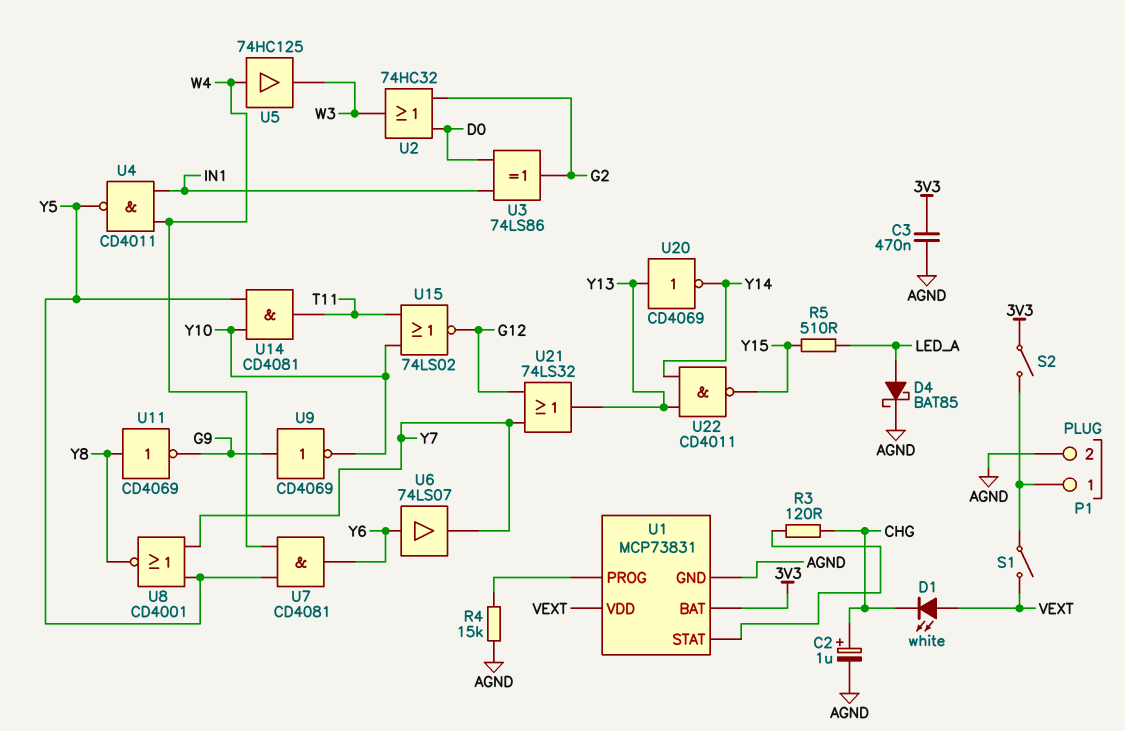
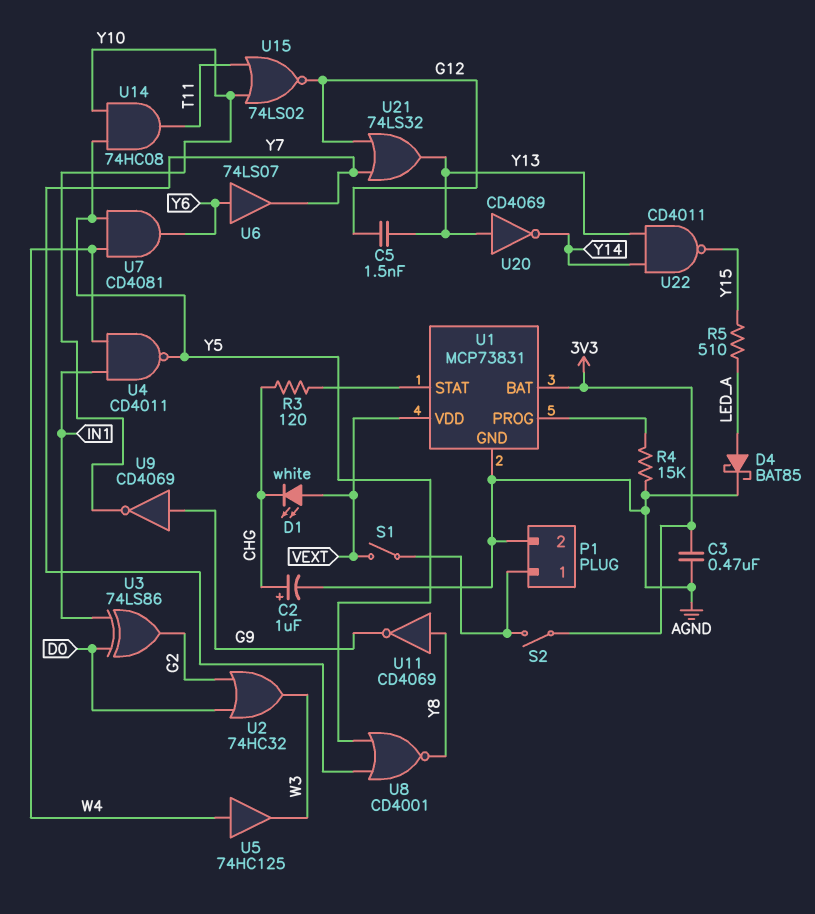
C5: none -> 1.5nF (G12, Y13)
U14: AND CD4081 (in Y5, in Y10, out T11) -> AND 74HC08 (in Y5, in Y10, out T11)

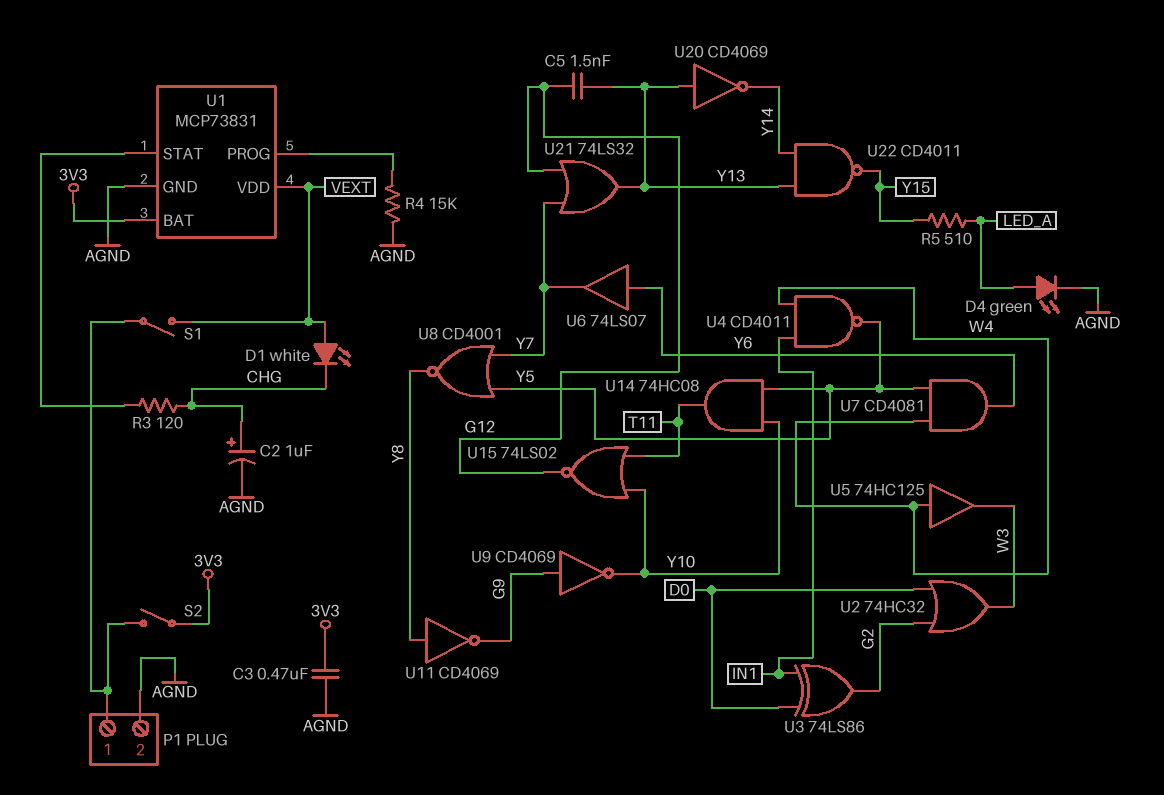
D4: schottky BAT85 (A LED_A, K AGND) -> LED green (A LED_A, K AGND)

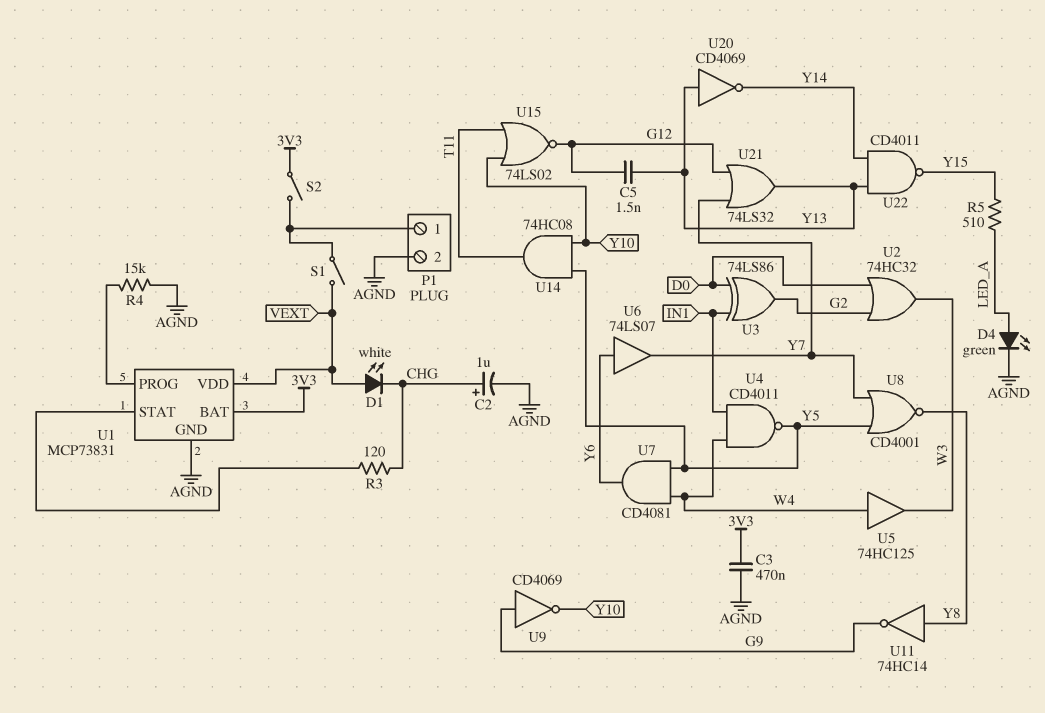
U11: NOT CD4069 (in Y8, out G9) -> NOT 74HC14 (in Y8, out G9)

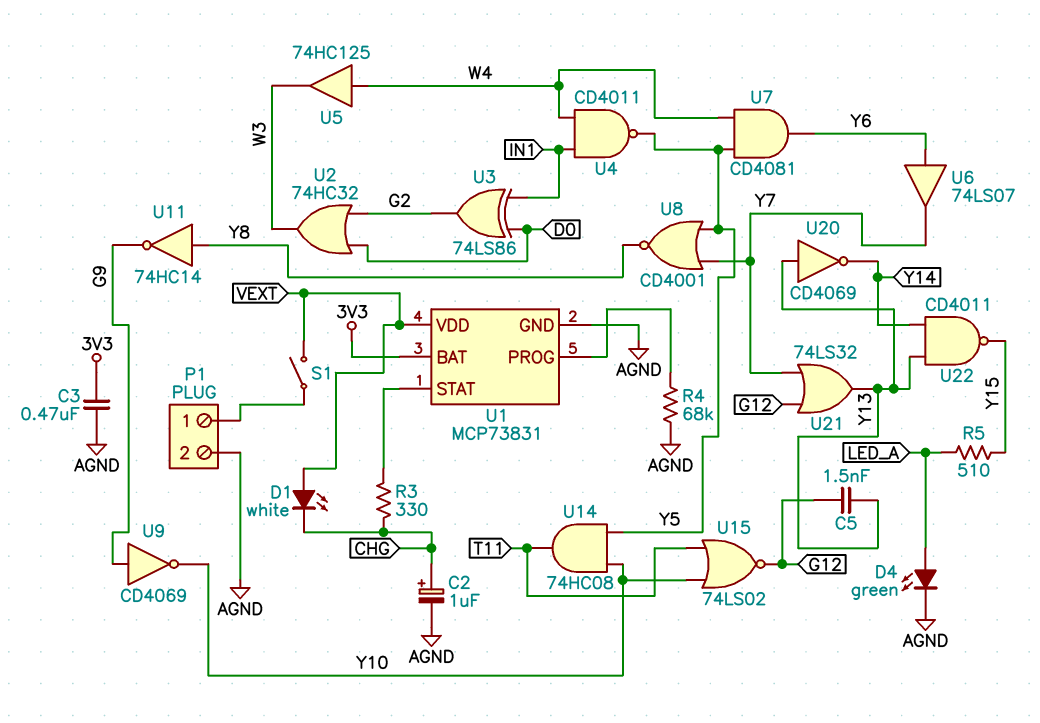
R3: 120 (CHG, U1/STAT) -> 330 (CHG, U1/STAT)
R4: 15k (AGND, U1/PROG) -> 68k (AGND, U1/PROG)
S2: switch (3V3, P1/1) -> none

